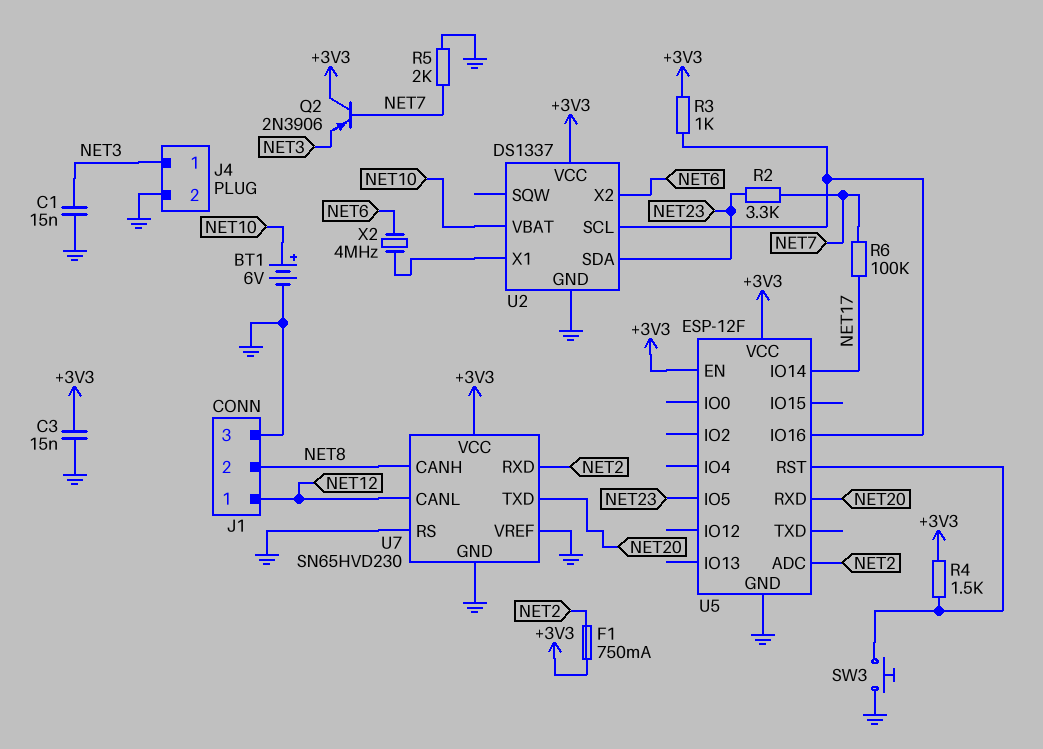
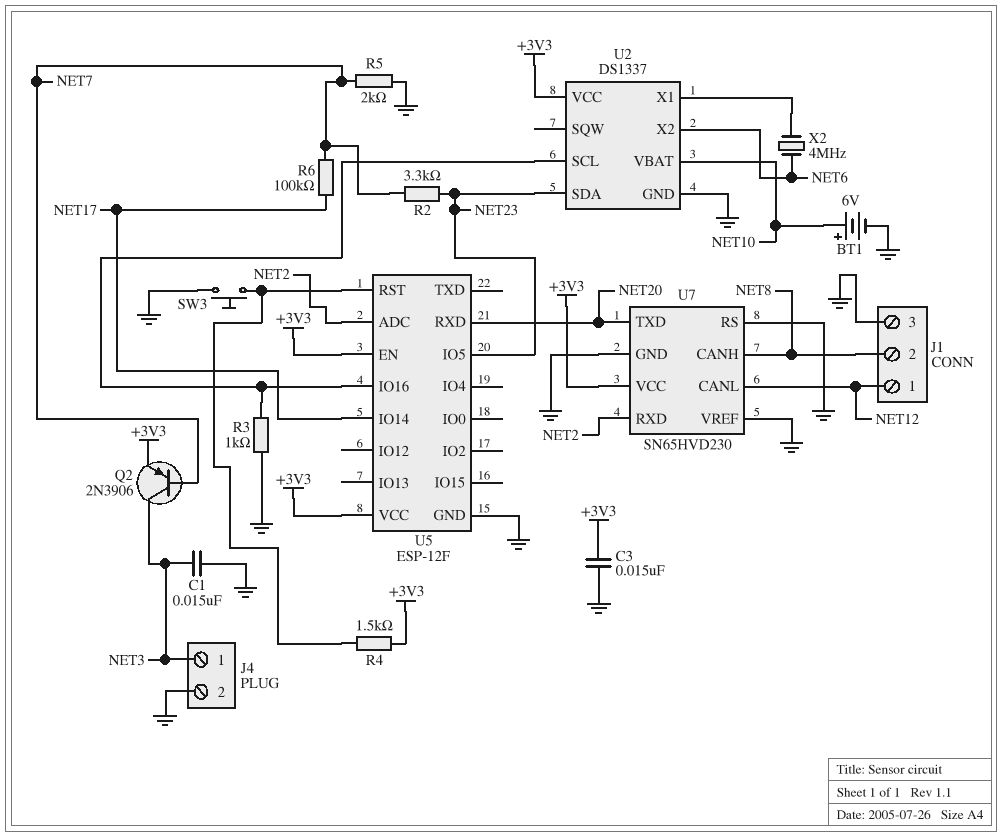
F1: 750mA (+3V3, NET2) -> none
Q2: PNP 2N3906 (B NET7, C +3V3, E NET3) -> PNP 2N3906 (B NET7, C NET3, E +3V3)
R3: 1k (+3V3, U2/SCL) -> 1k (GND, U2/SCL)

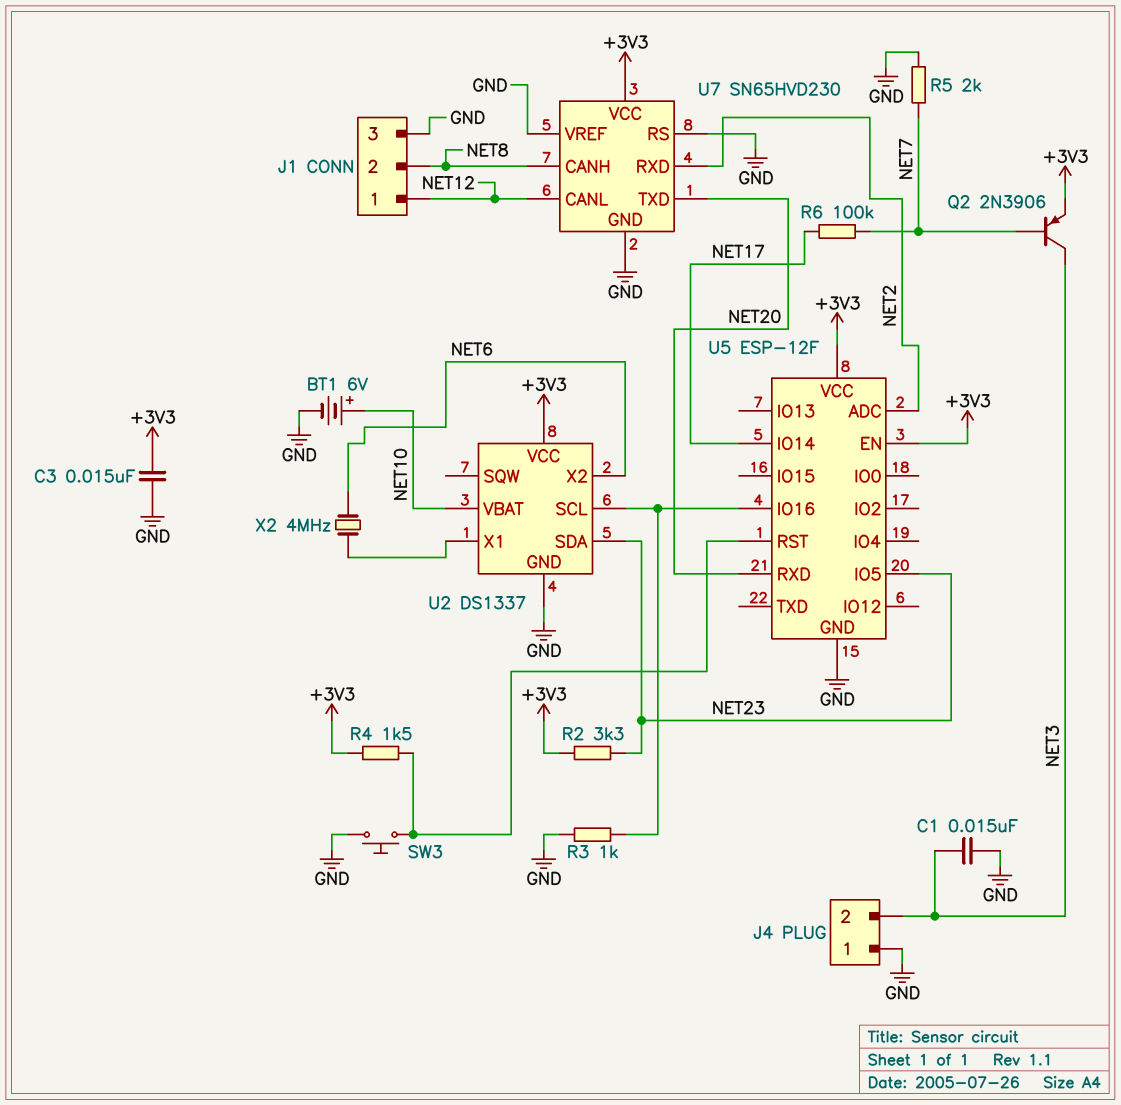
J4 pin 1: NET3 -> GND
J4 pin 2: GND -> NET3
R2: 3.3k (NET7, NET23) -> 3.3k (+3V3, NET23)

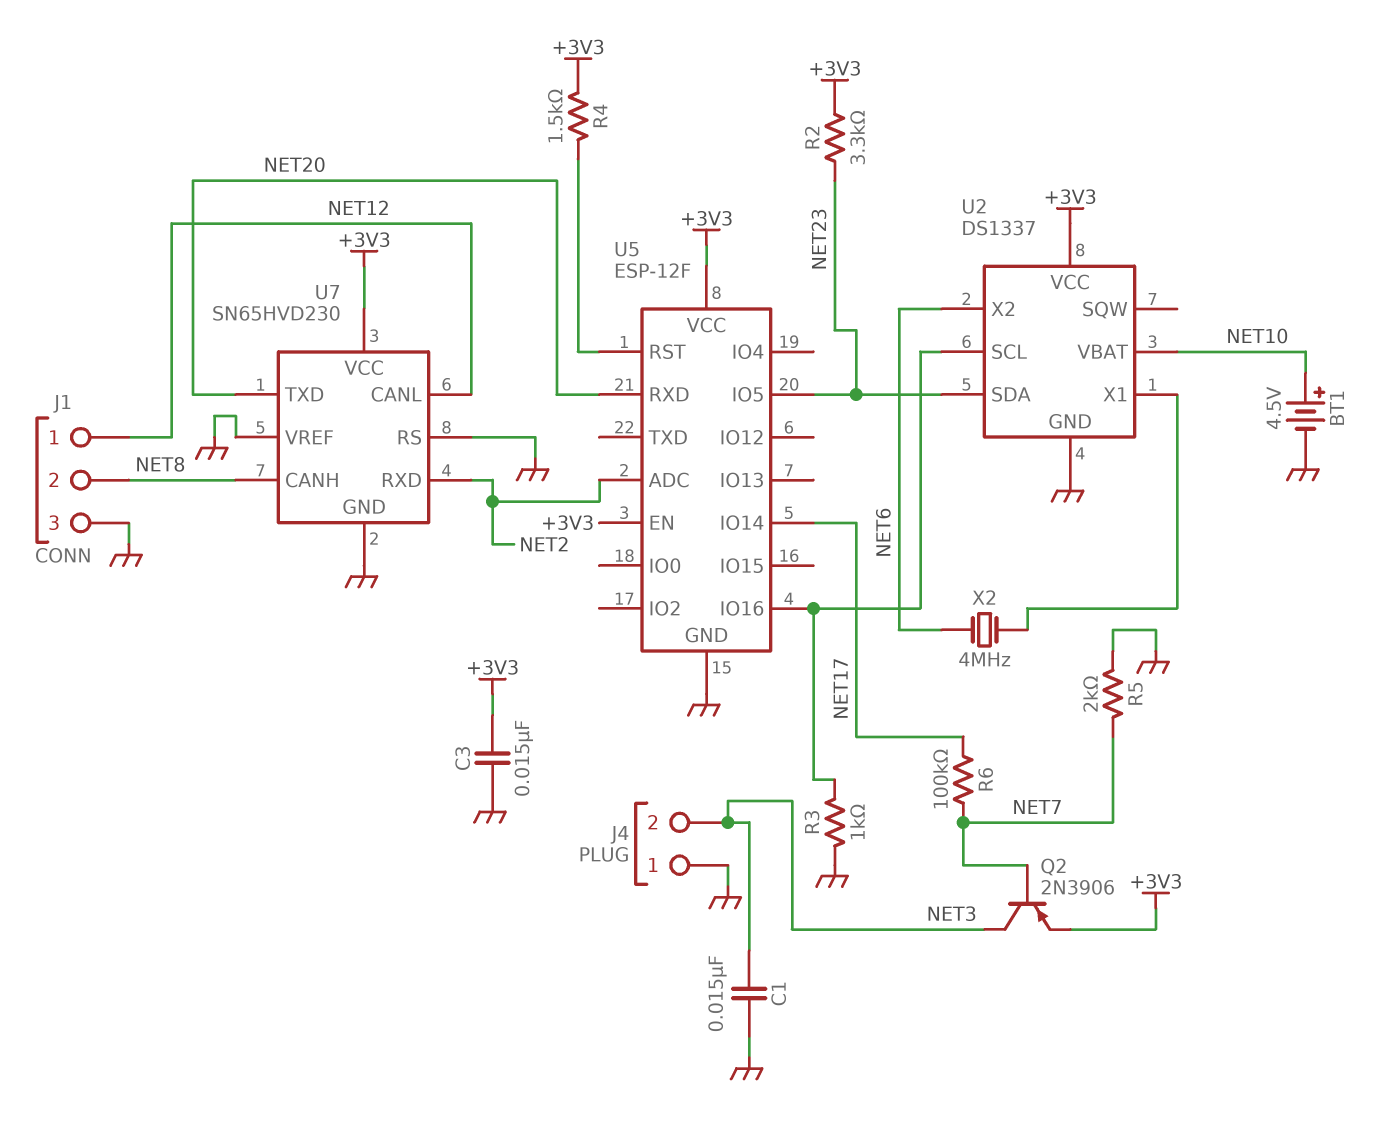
BT1: 6V (plus NET10, minus GND) -> 4.5V (plus NET10, minus GND)
SW3: button (GND, U5/RST) -> none

